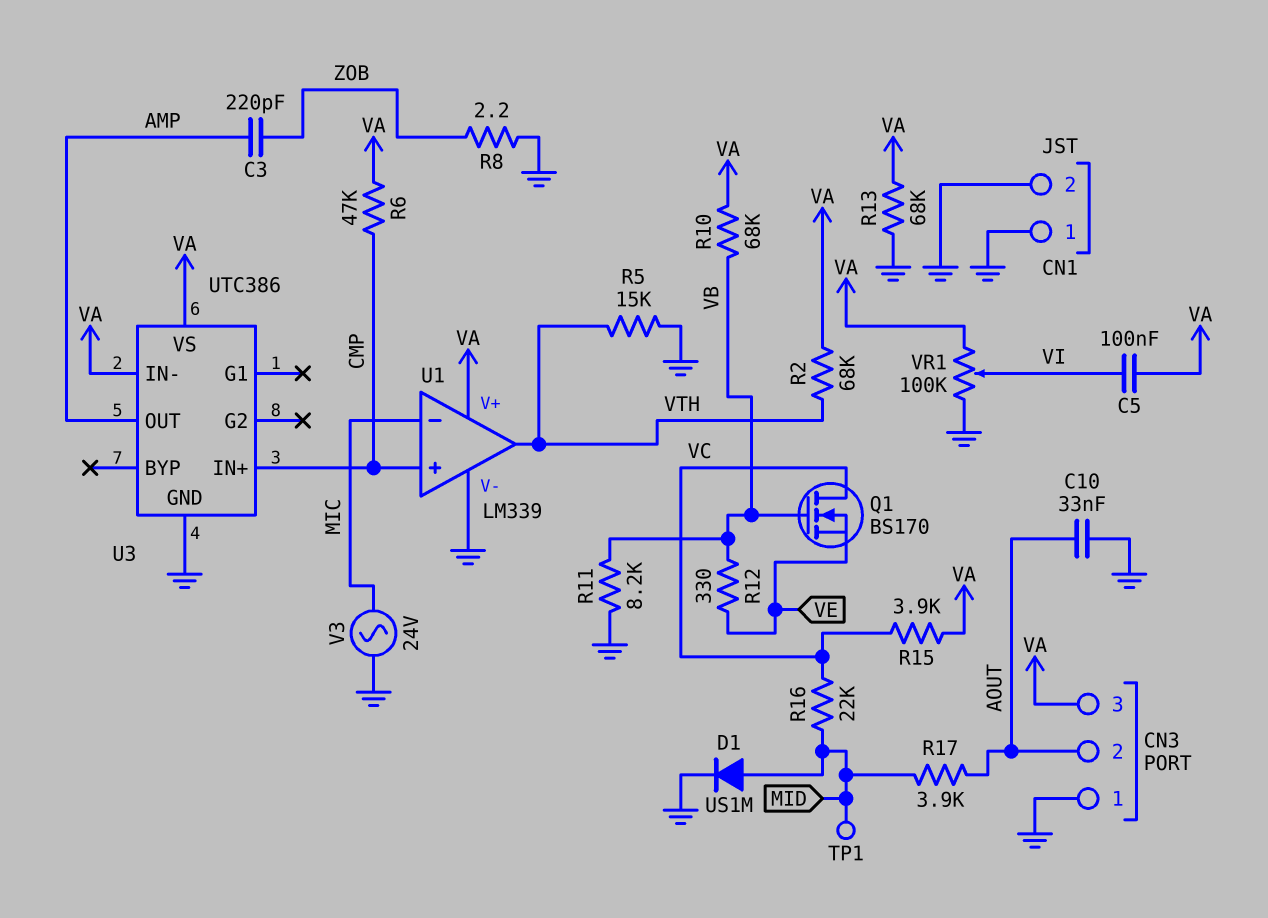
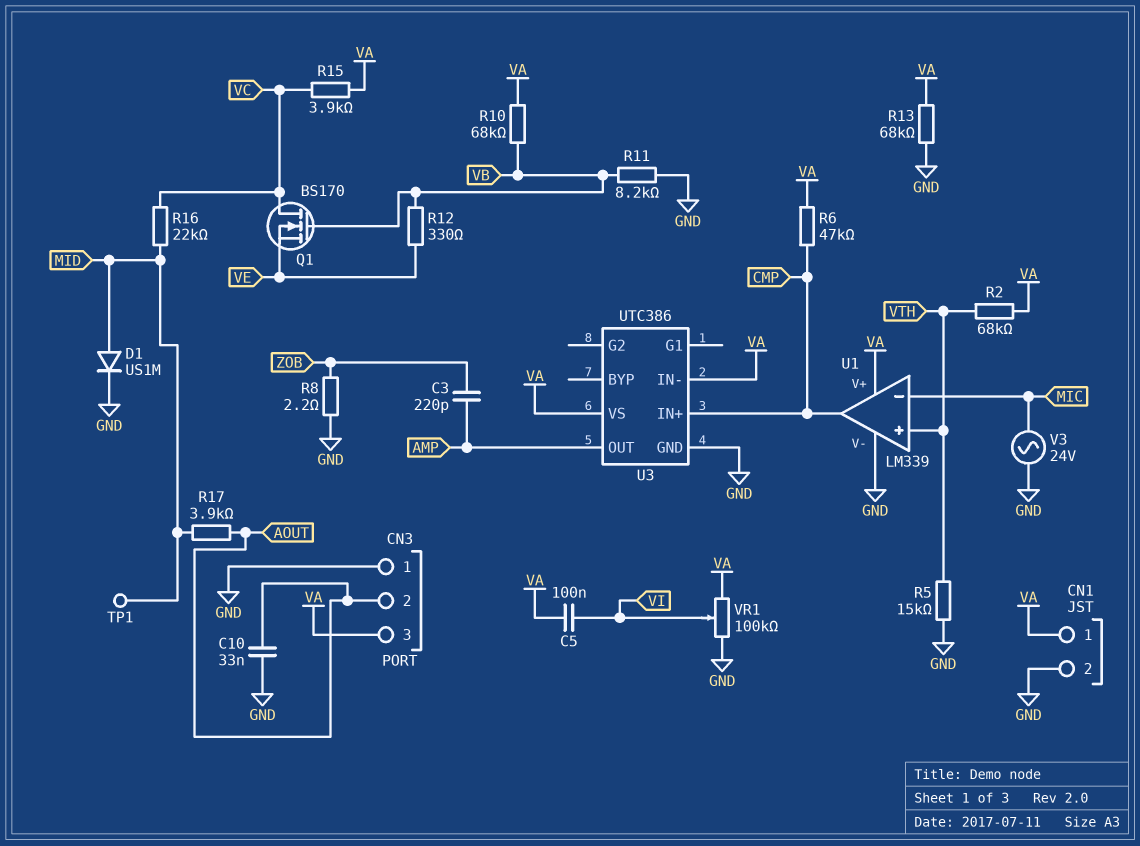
CN1 pin 1: GND -> VA
U1 pin in+: CMP -> VTH
U1 pin out: VTH -> CMP

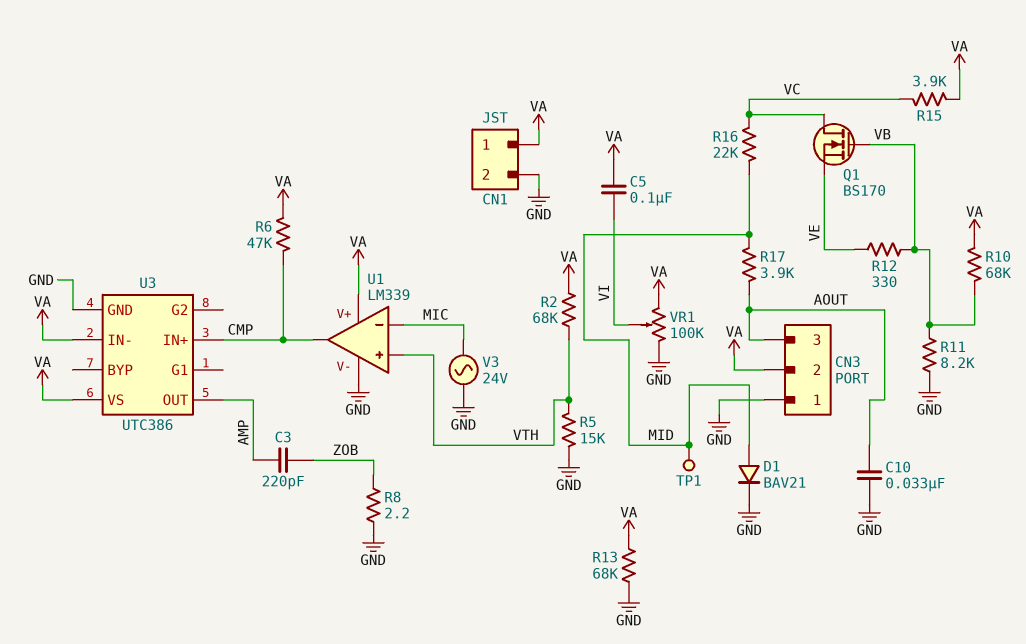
CN3 pin 2: AOUT -> VA
CN3 pin 3: VA -> AOUT
D1: diode US1M (A MID, K GND) -> diode BAV21 (A MID, K GND)

